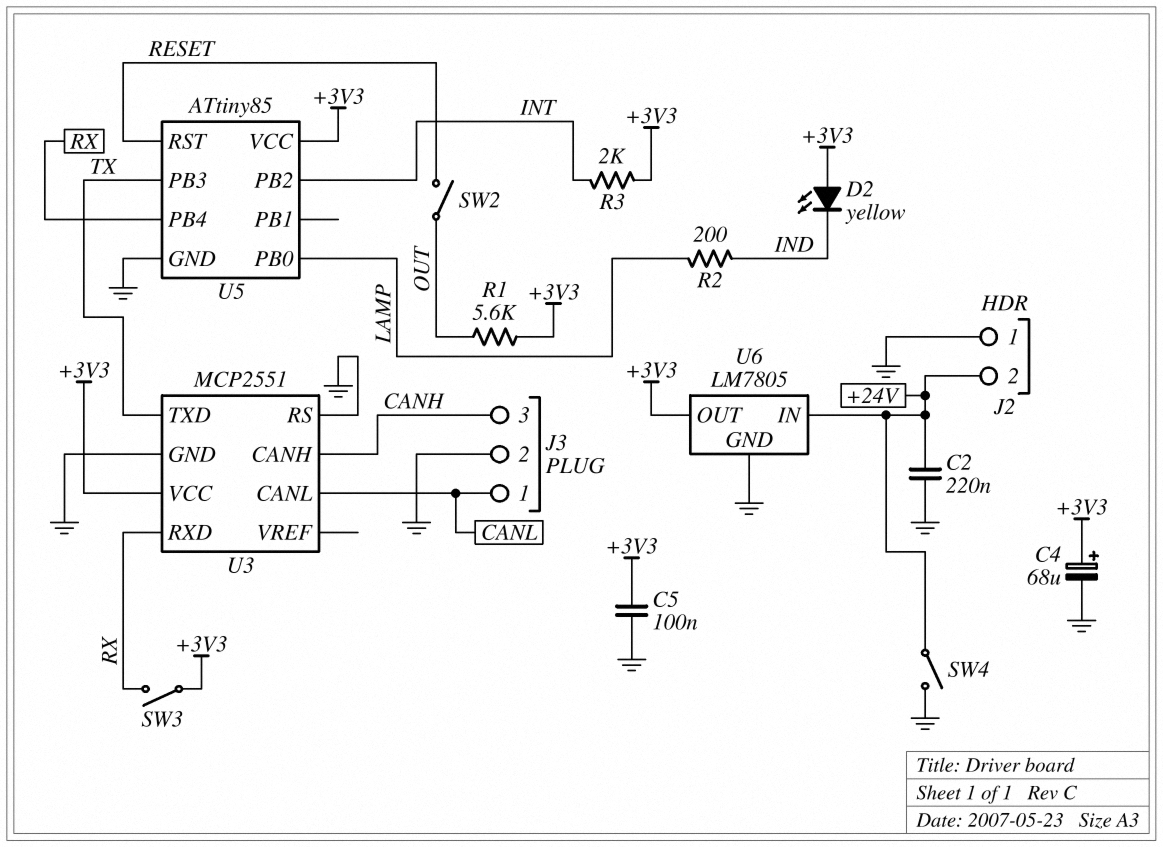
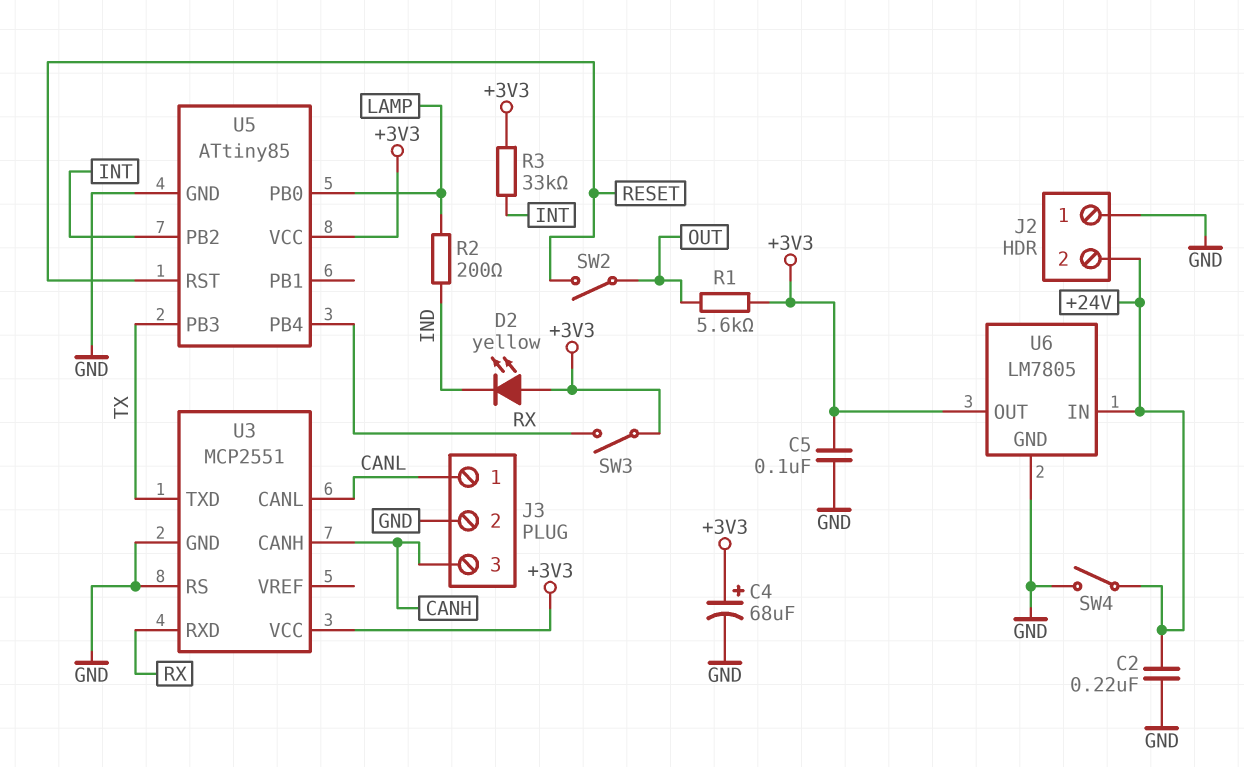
R3: 2k (+3V3, INT) -> 33k (+3V3, INT)

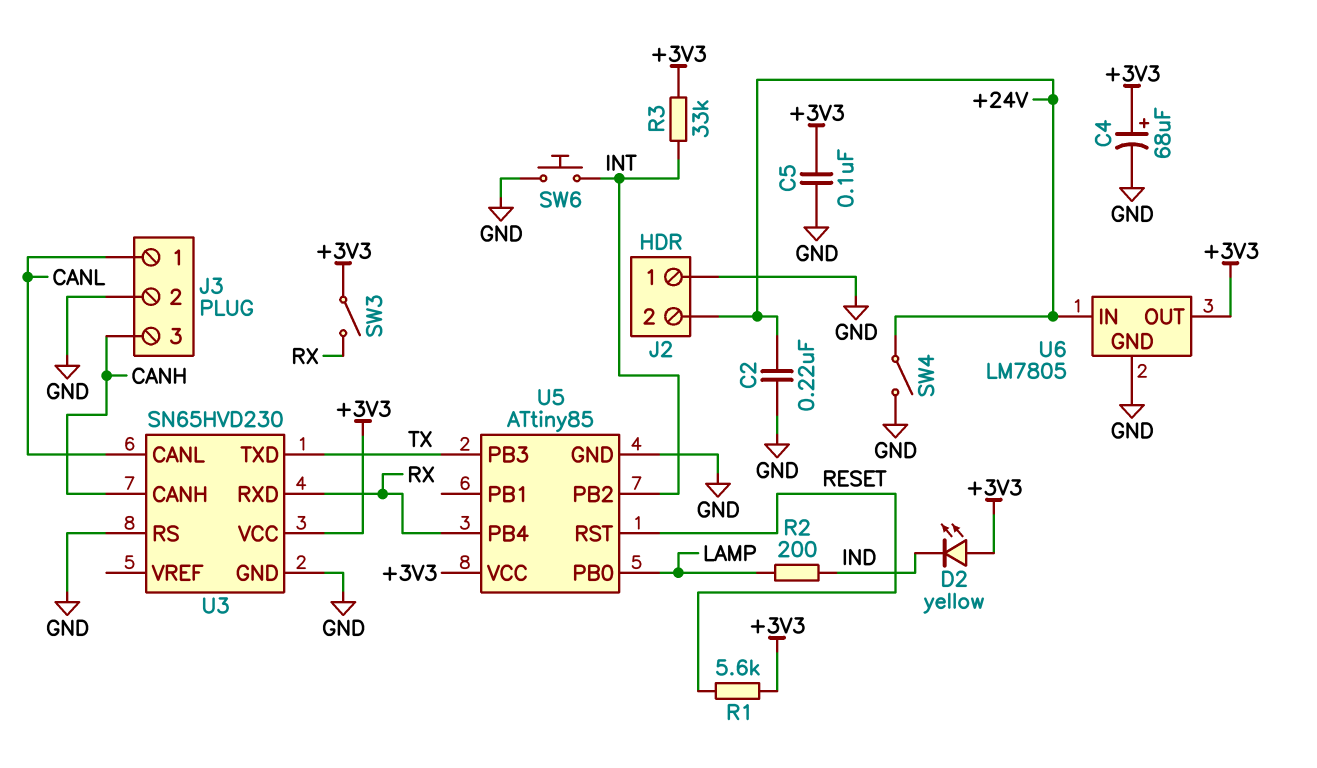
R1: 5.6k (+3V3, OUT) -> 5.6k (+3V3, RESET)
SW2: switch (OUT, RESET) -> none
SW6: none -> button (GND, INT)
U3: MCP2551 -> SN65HVD230

